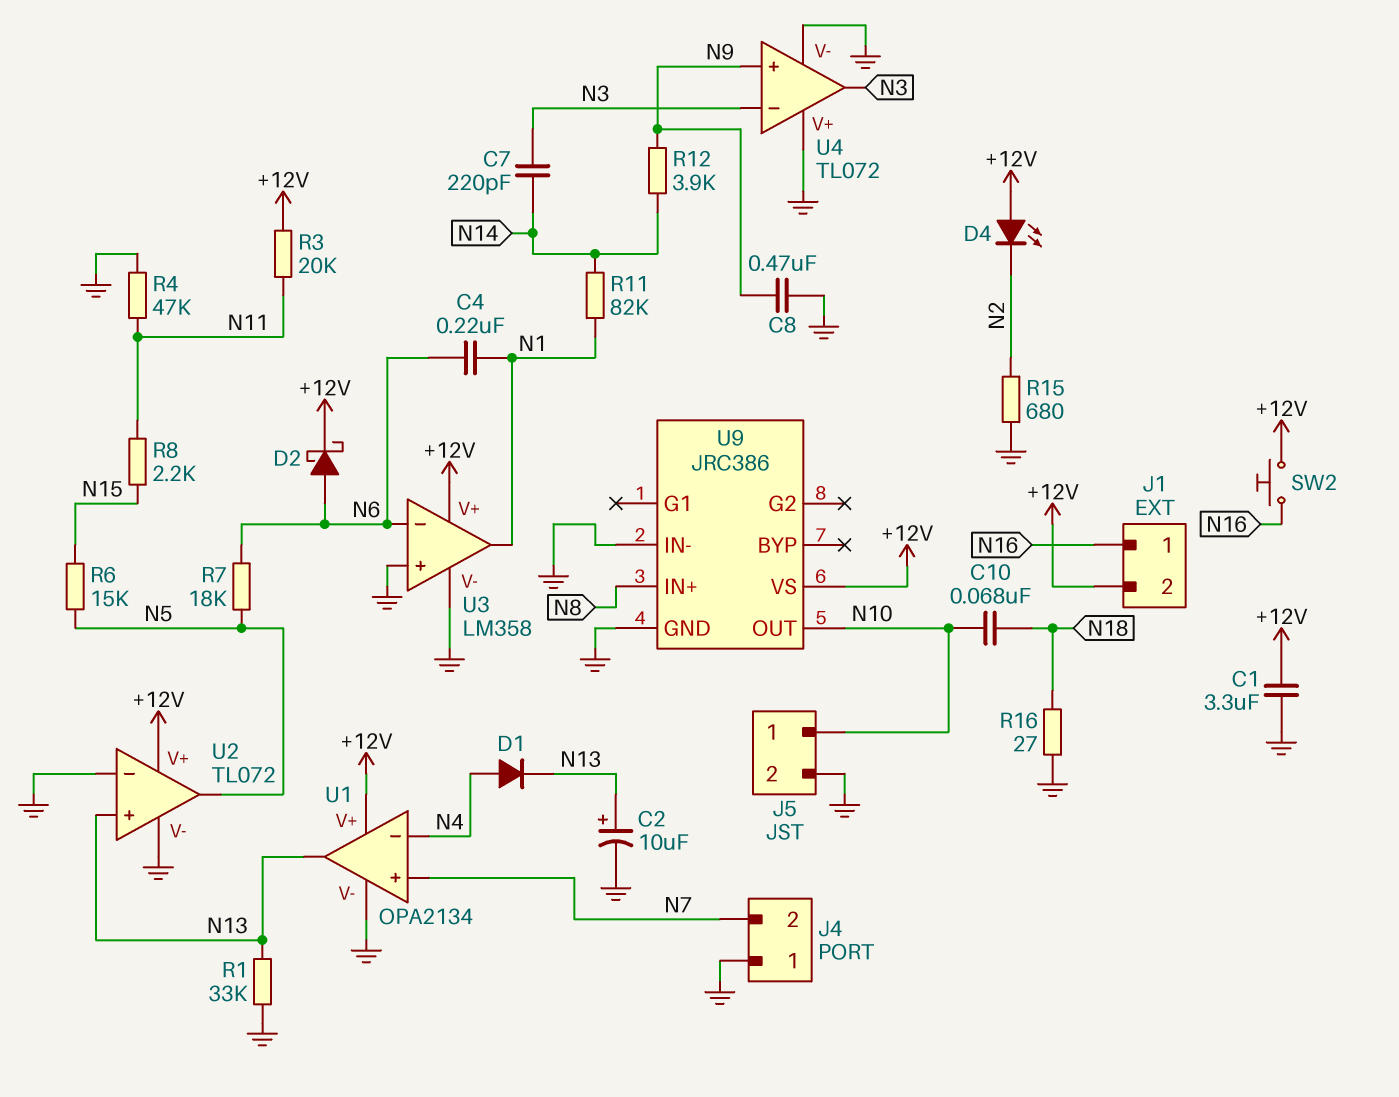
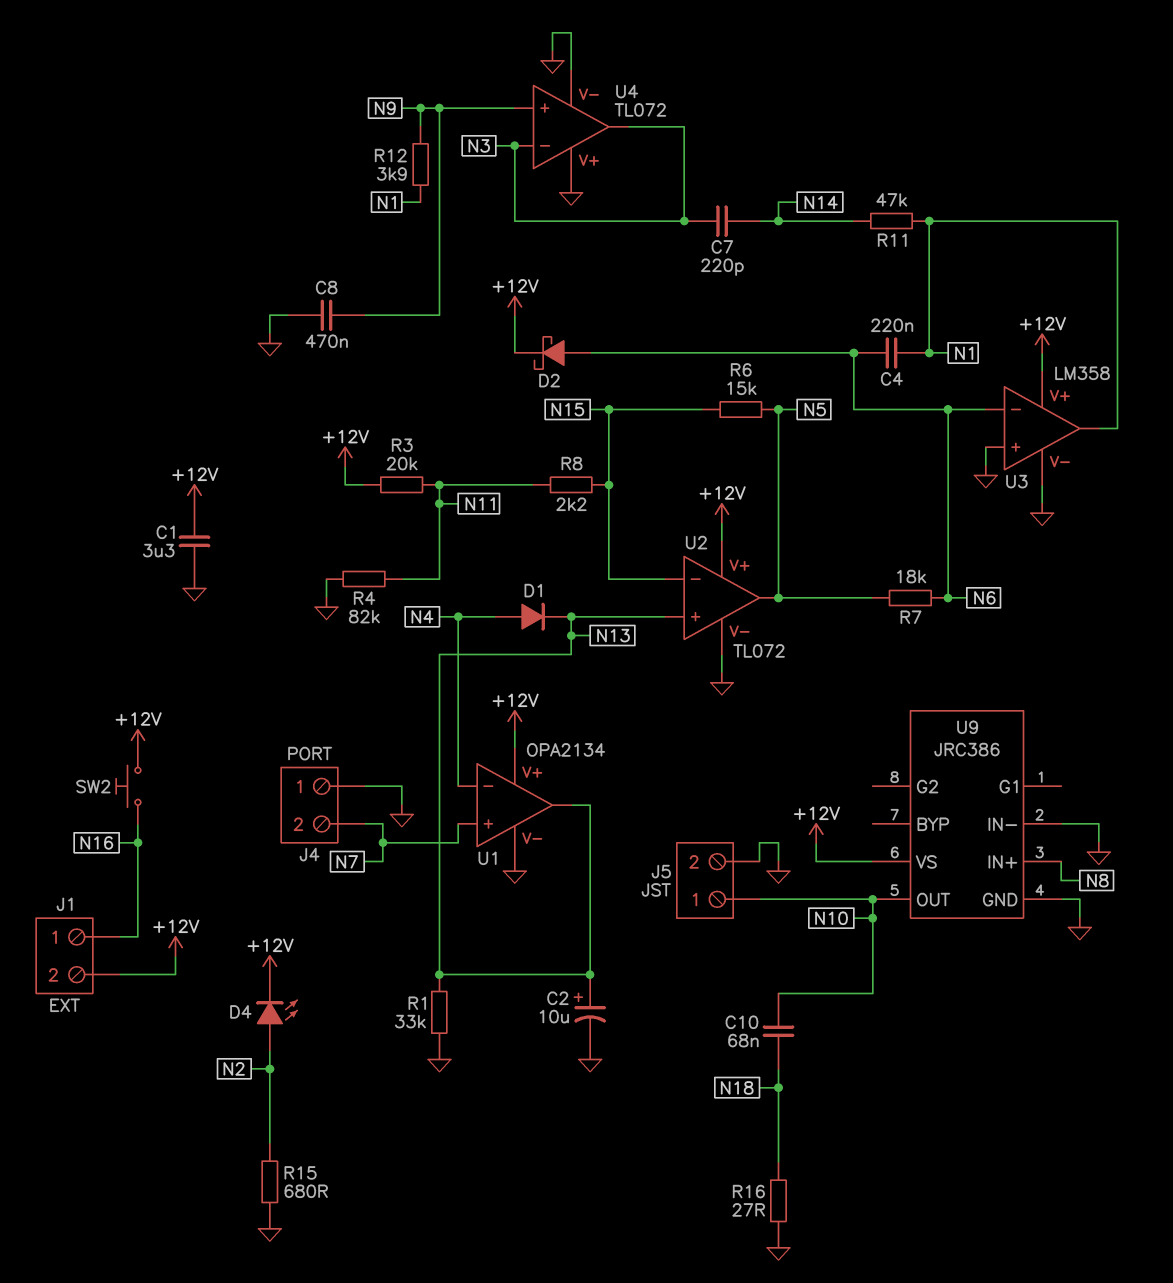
D4: LED (A +12V, K N2) -> LED (A N2, K +12V)
R4: 47k (GND, N11) -> 82k (GND, N11)
R11: 82k (N1, N14) -> 47k (N1, N14)
R12: 3.9k (N9, N14) -> 3.9k (N1, N9)
U2 pin in-: GND -> N15

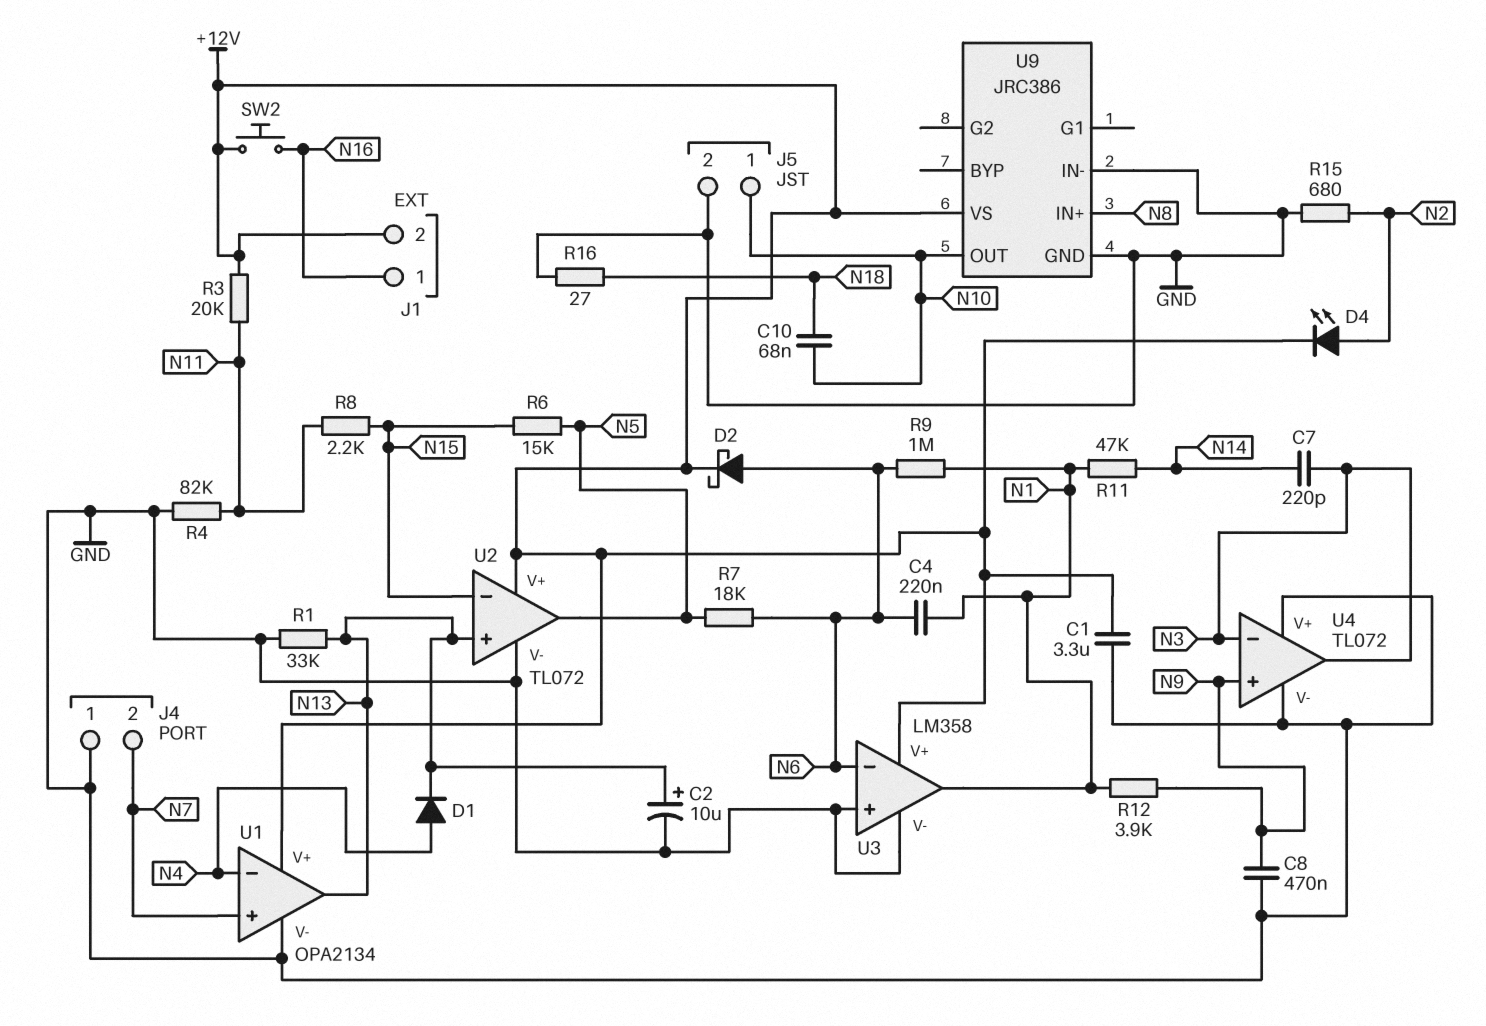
R9: none -> 1M (N1, N6)

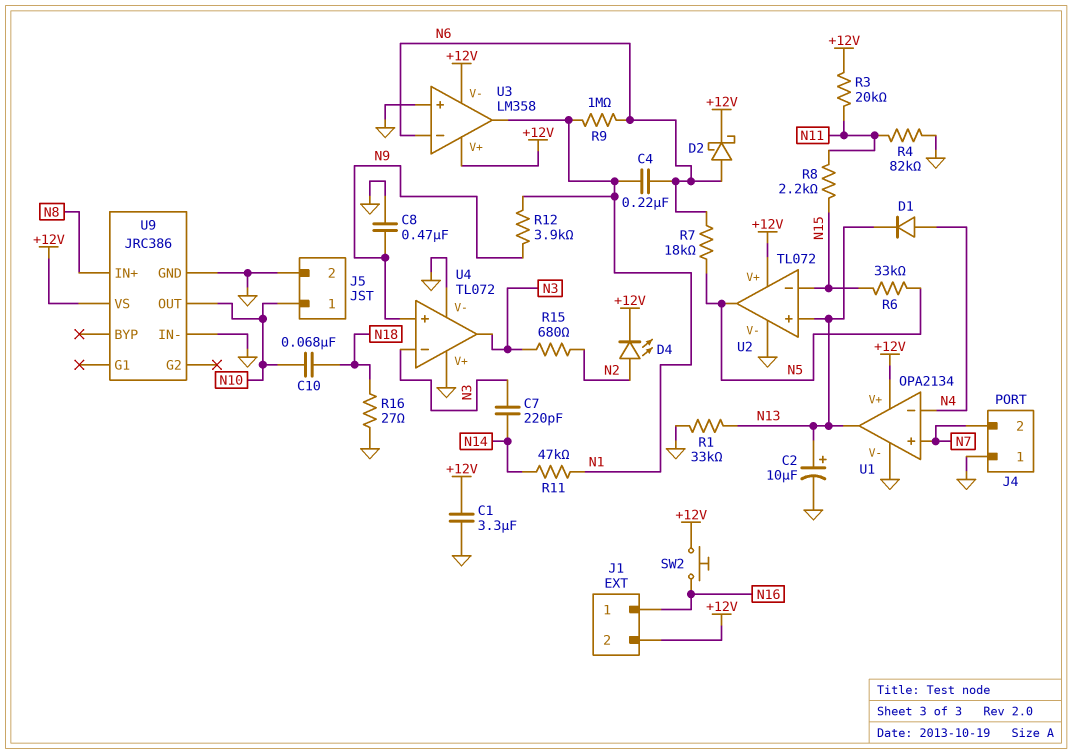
R6: 15k (N5, N15) -> 33k (N5, N15)
R15: 680 (GND, N2) -> 680 (N2, N3)
U3 pin V-: GND -> +12V

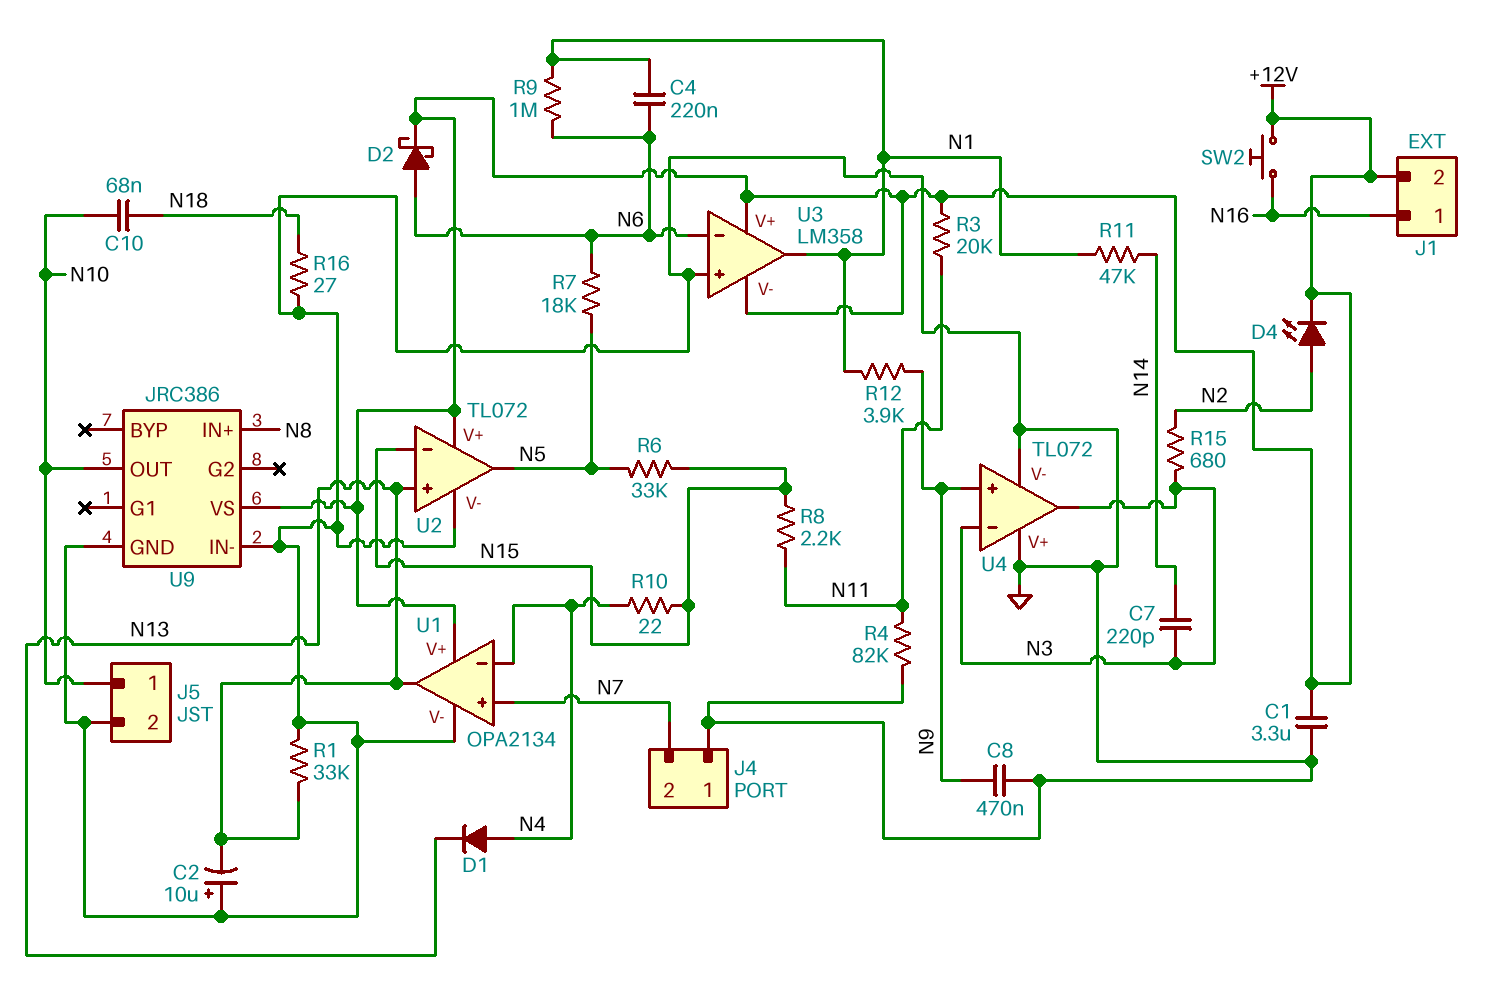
C2: 10uF (plus N13, minus GND) -> 10uF (plus GND, minus N13)
R10: none -> 22 (N4, N15)

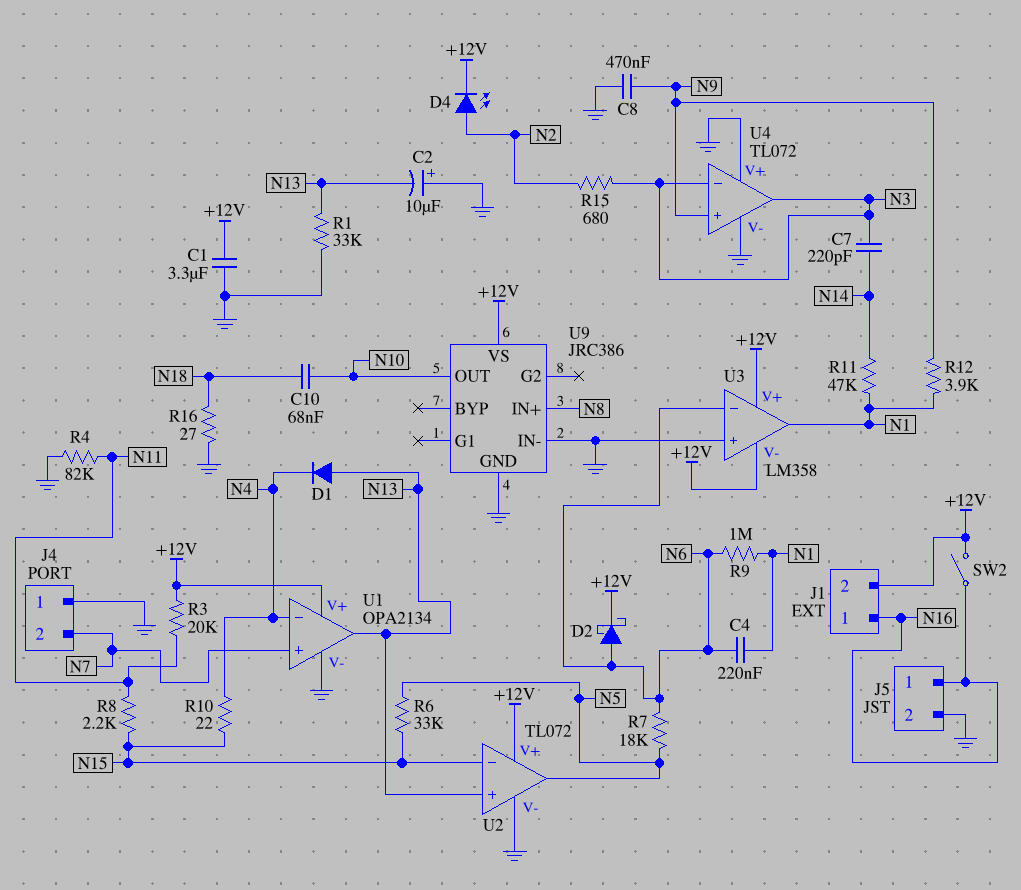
D1: diode (A N4, K N13) -> diode (A N13, K N4)
J5 pin 1: N10 -> N16
SW2: button (+12V, N16) -> switch (+12V, N16)

